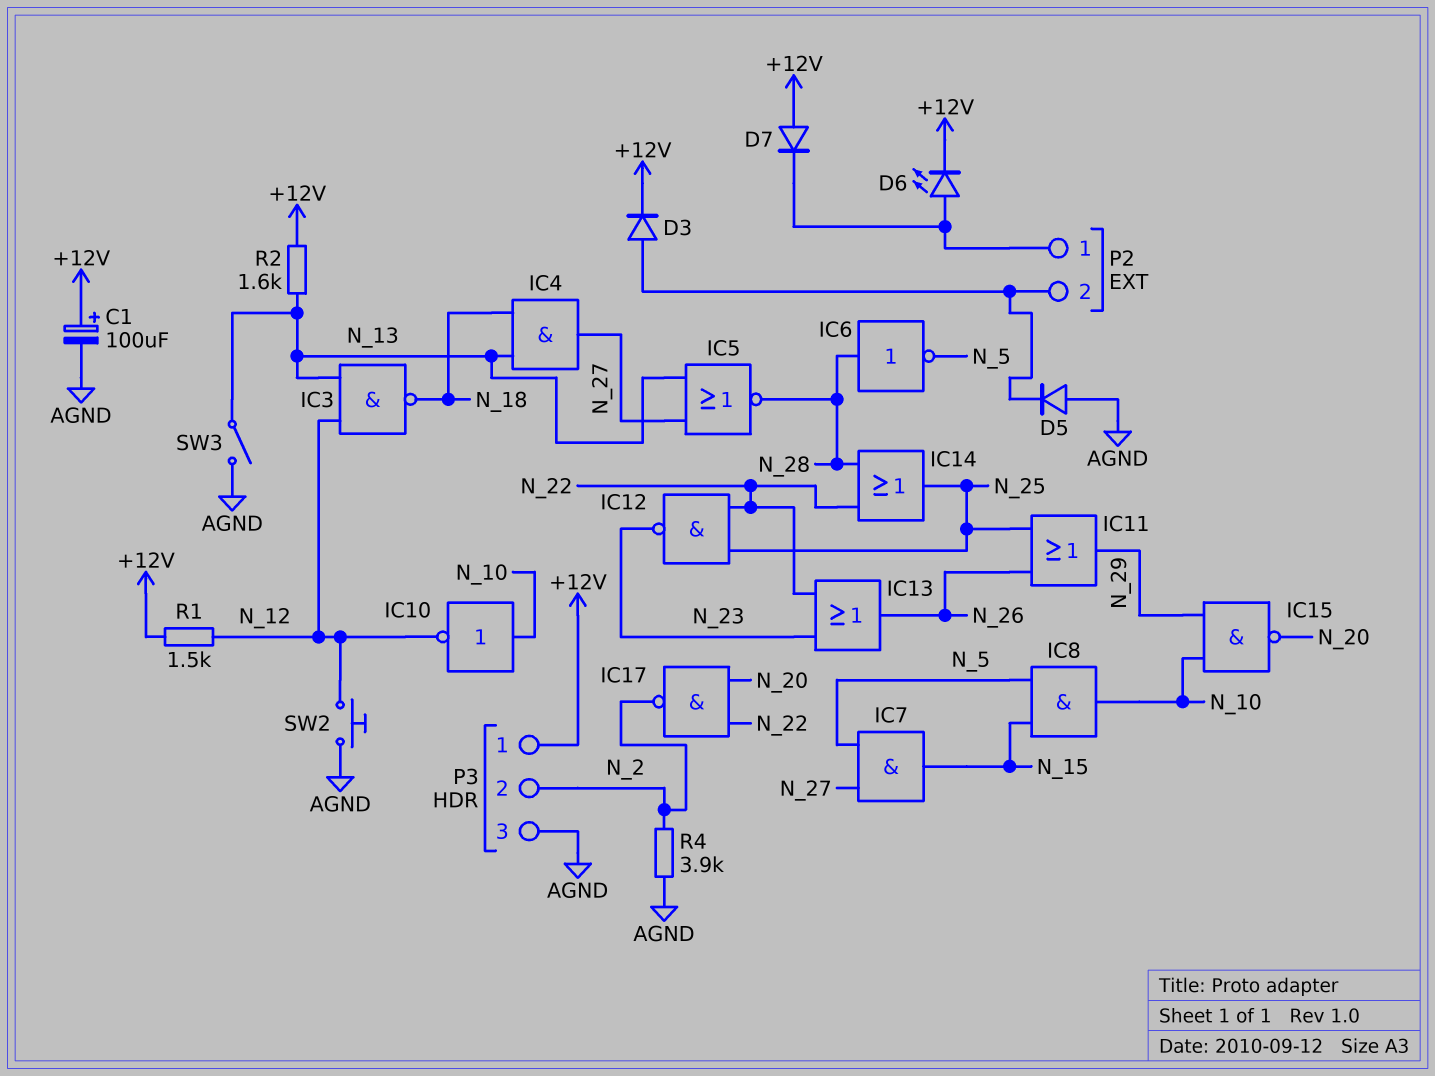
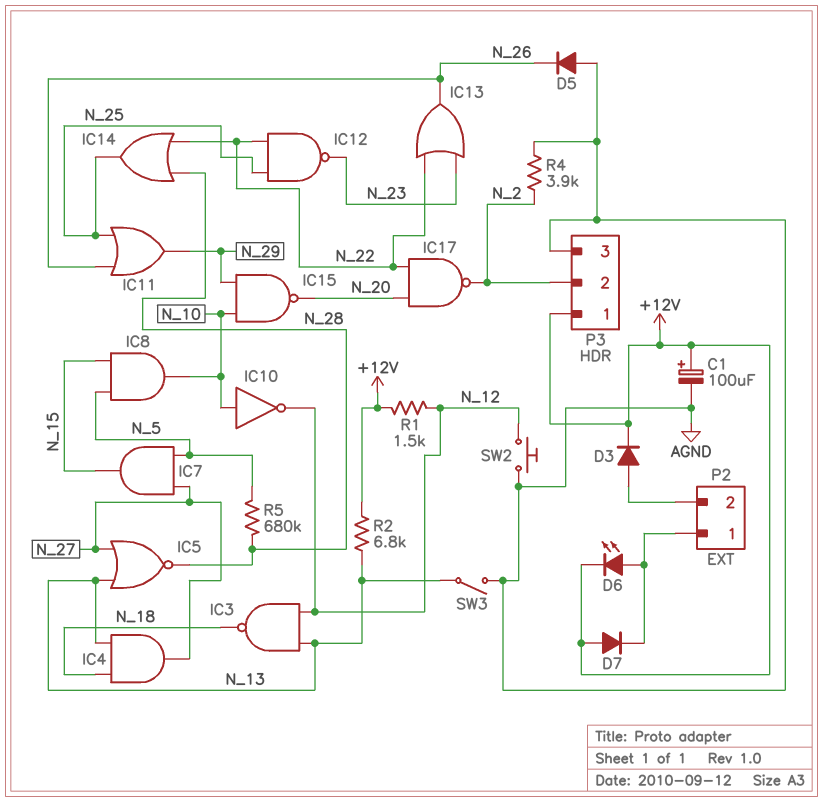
D5: diode (A AGND, K P2/2) -> diode (A AGND, K N_26)
IC6: NOT (in N_28, out N_5) -> none
R2: 1.6k (+12V, N_13) -> 6.8k (+12V, N_13)
R5: none -> 680k (N_5, N_28)

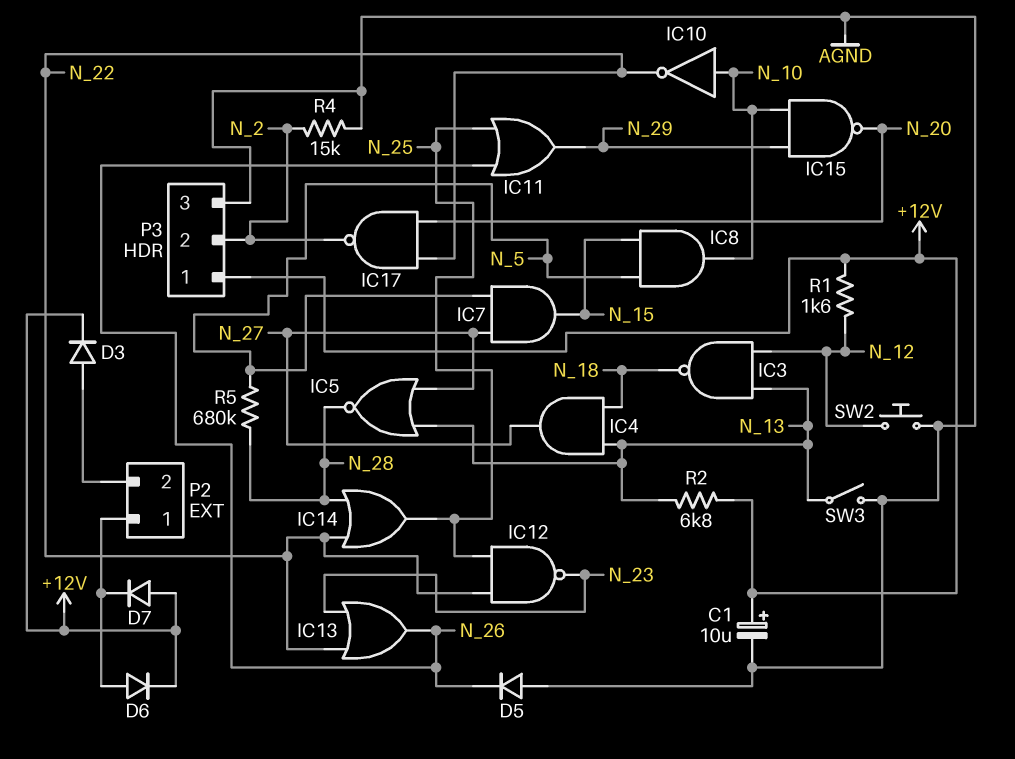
C1: 100uF (plus +12V, minus AGND) -> 10uF (plus +12V, minus AGND)
D6: LED (A P2/1, K +12V) -> diode (A P2/1, K +12V)
IC10: NOT (in N_10, out N_12) -> NOT (in N_10, out N_22)
R1: 1.5k (+12V, N_12) -> 1.6k (+12V, N_12)
R4: 3.9k (AGND, N_2) -> 15k (AGND, N_2)

